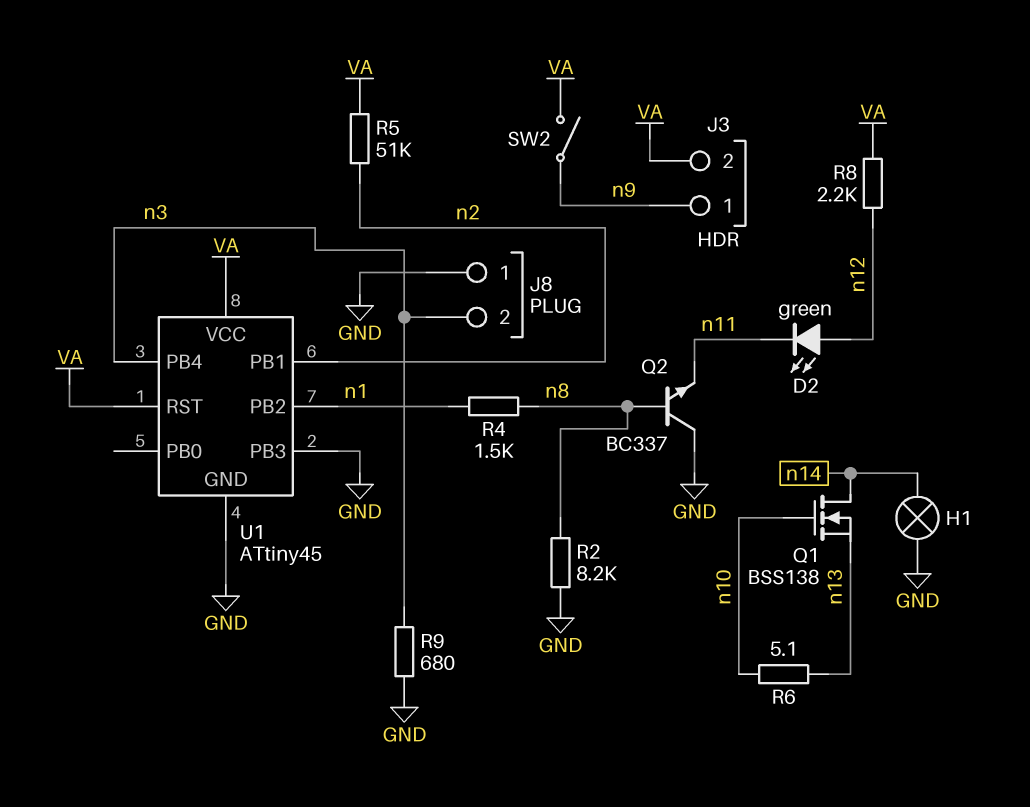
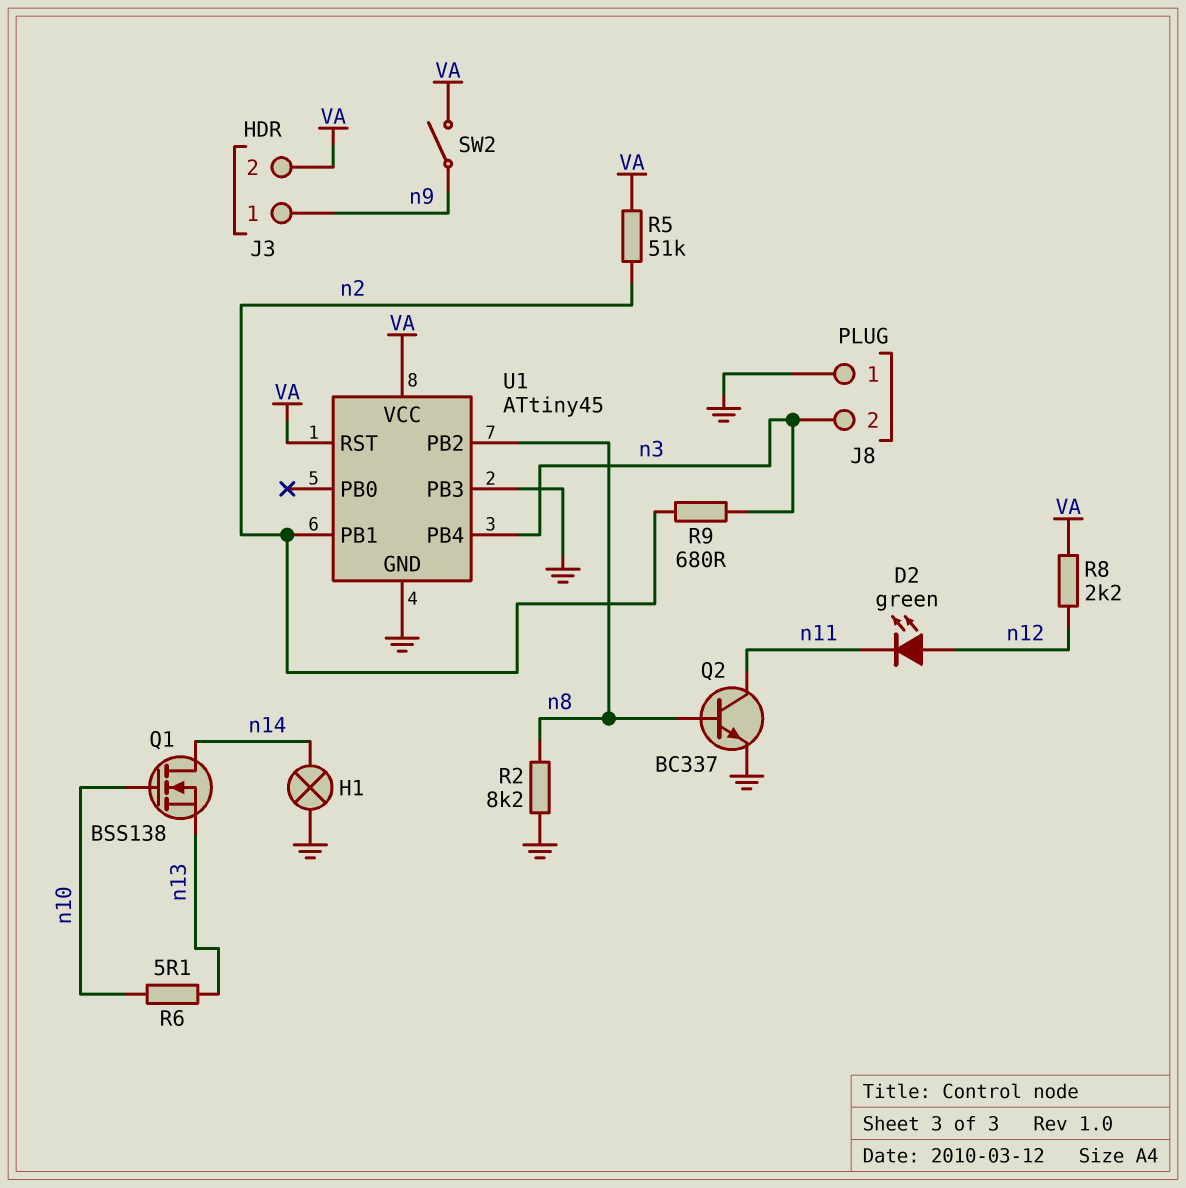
Q2: NPN BC337 (B n8, C GND, E n11) -> NPN BC337 (B n8, C n11, E GND)
R4: 1.5k (n1, n8) -> none
R9: 680 (GND, n3) -> 680 (n2, n3)
U1 pin PB2: n1 -> n8

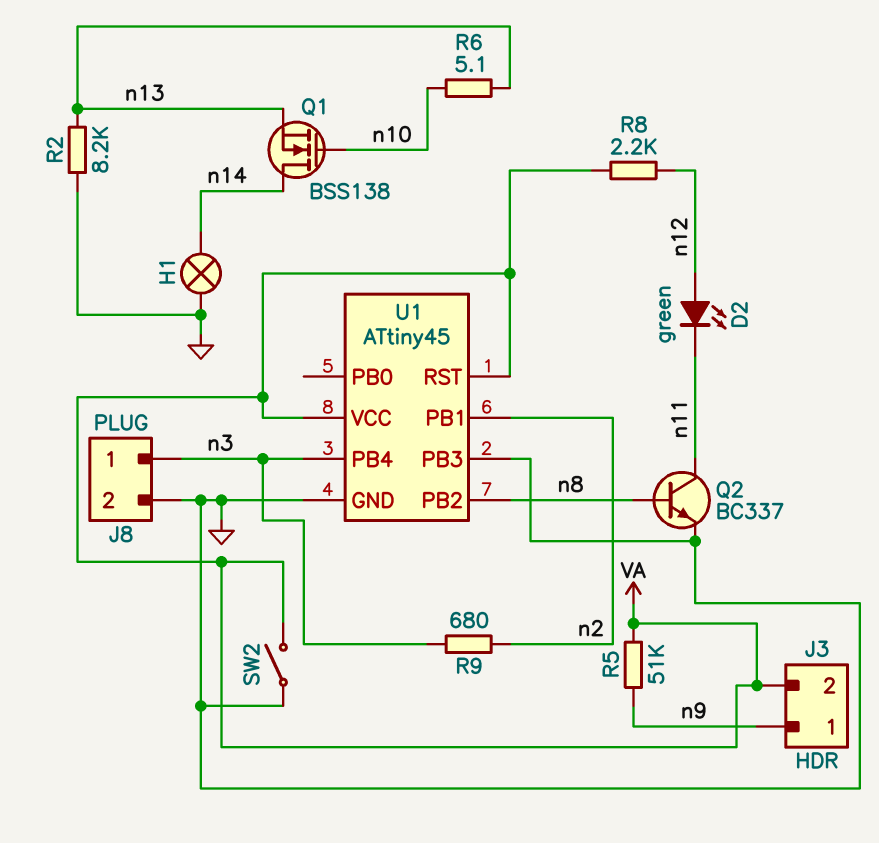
J8 pin 1: GND -> n3
J8 pin 2: n3 -> GND
R2: 8.2k (GND, n8) -> 8.2k (GND, n13)
R5: 51k (VA, n2) -> 51k (VA, n9)
SW2: switch (VA, n9) -> switch (GND, VA)

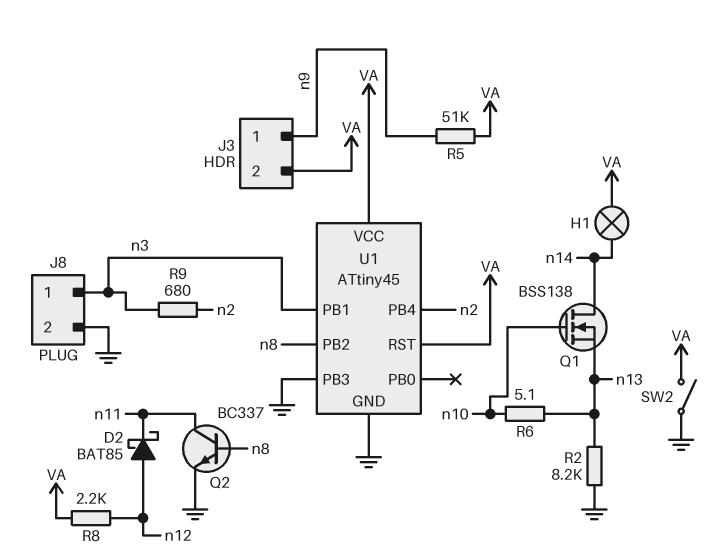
D2: LED green (A n12, K n11) -> schottky BAT85 (A n12, K n11)
H1: lamp (GND, n14) -> lamp (VA, n14)
U1 pin PB1: n2 -> n3
U1 pin PB4: n3 -> n2

